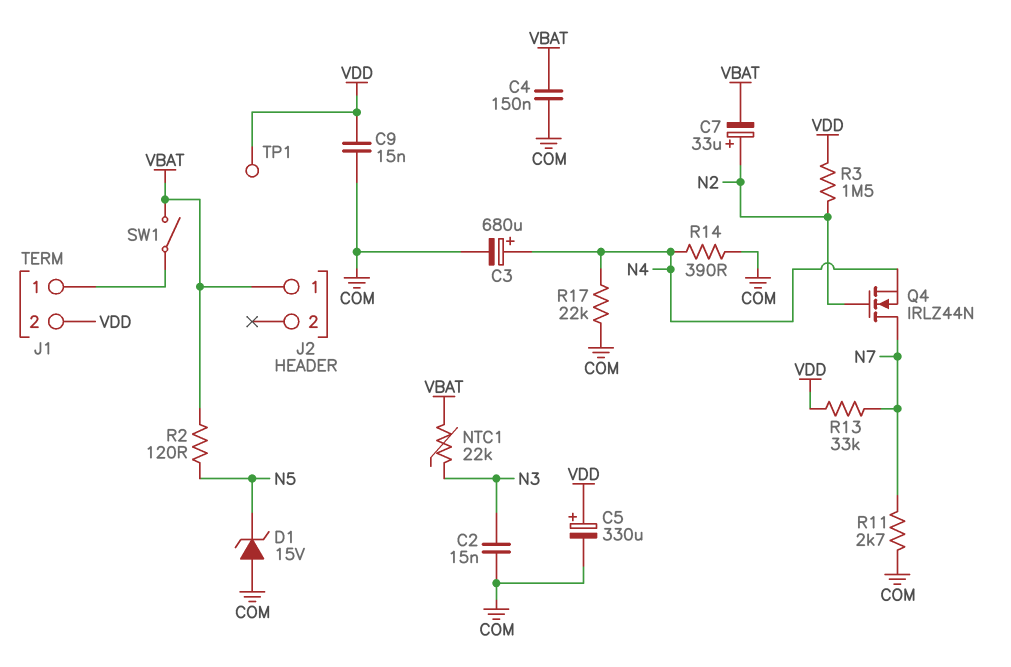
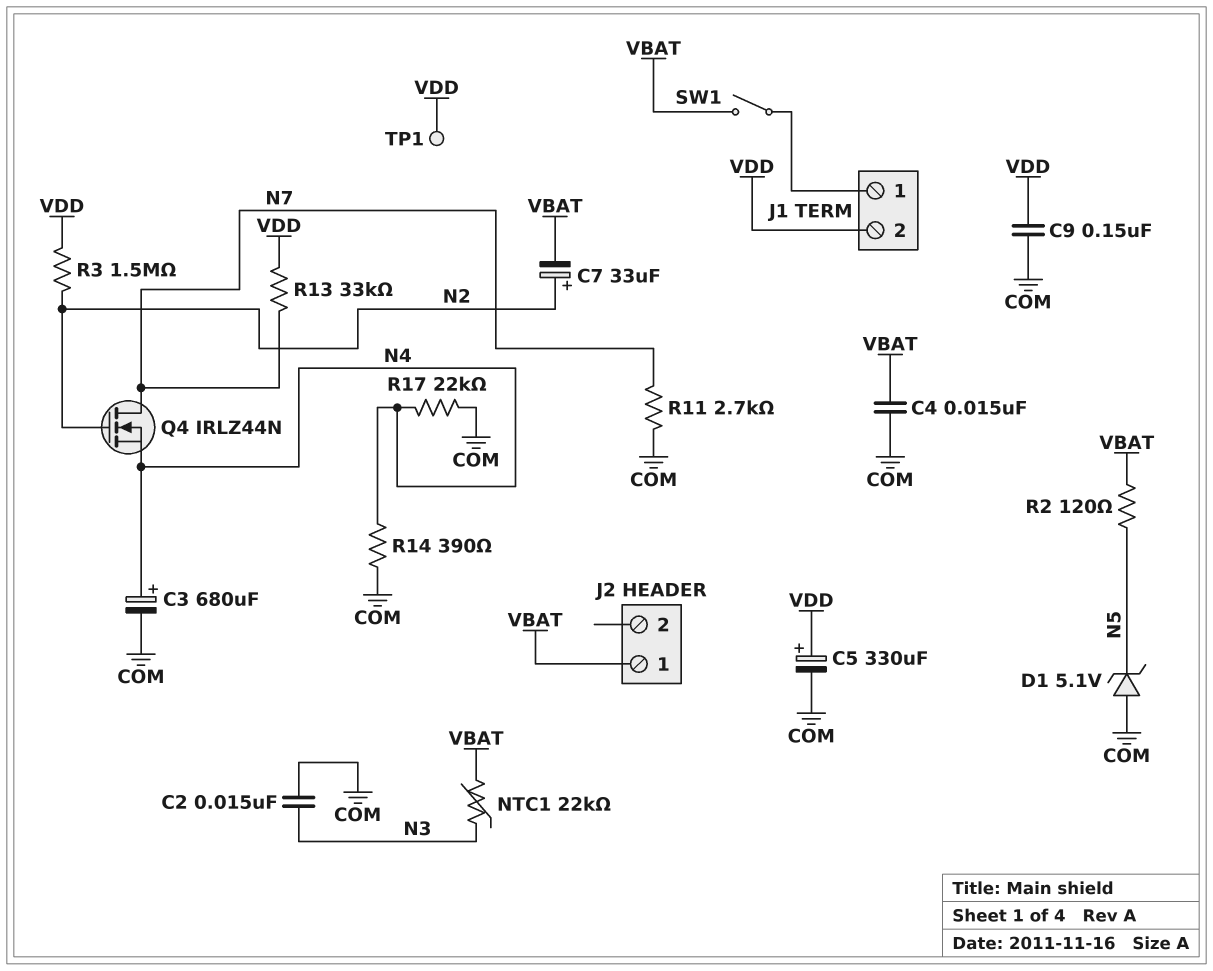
C4: 150nF (COM, VBAT) -> 15nF (COM, VBAT)
C9: 15nF (COM, VDD) -> 150nF (COM, VDD)
D1: zener 15V (A COM, K N5) -> zener 5.1V (A COM, K N5)

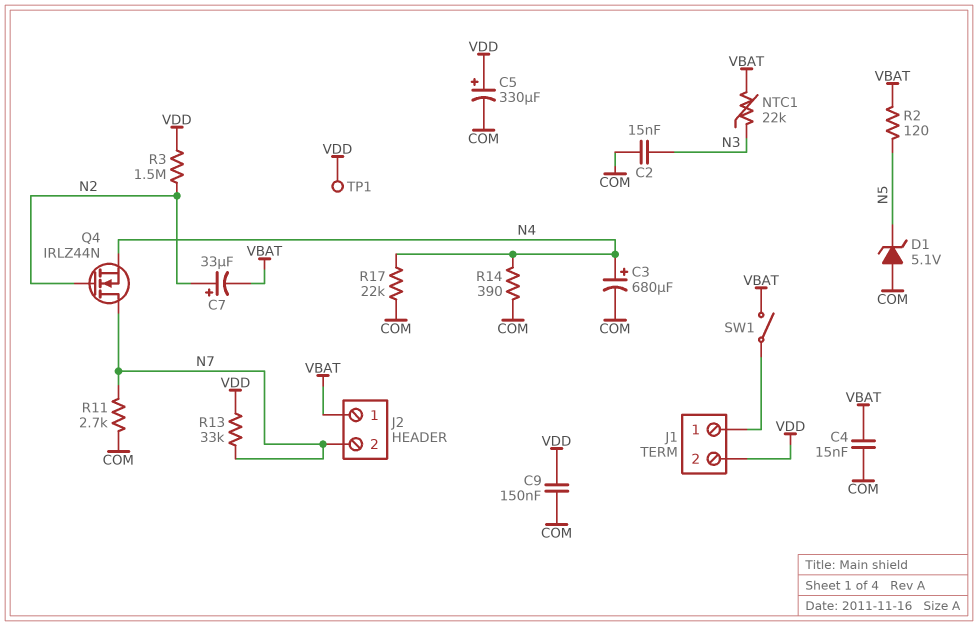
J2 pin 2: none -> N7

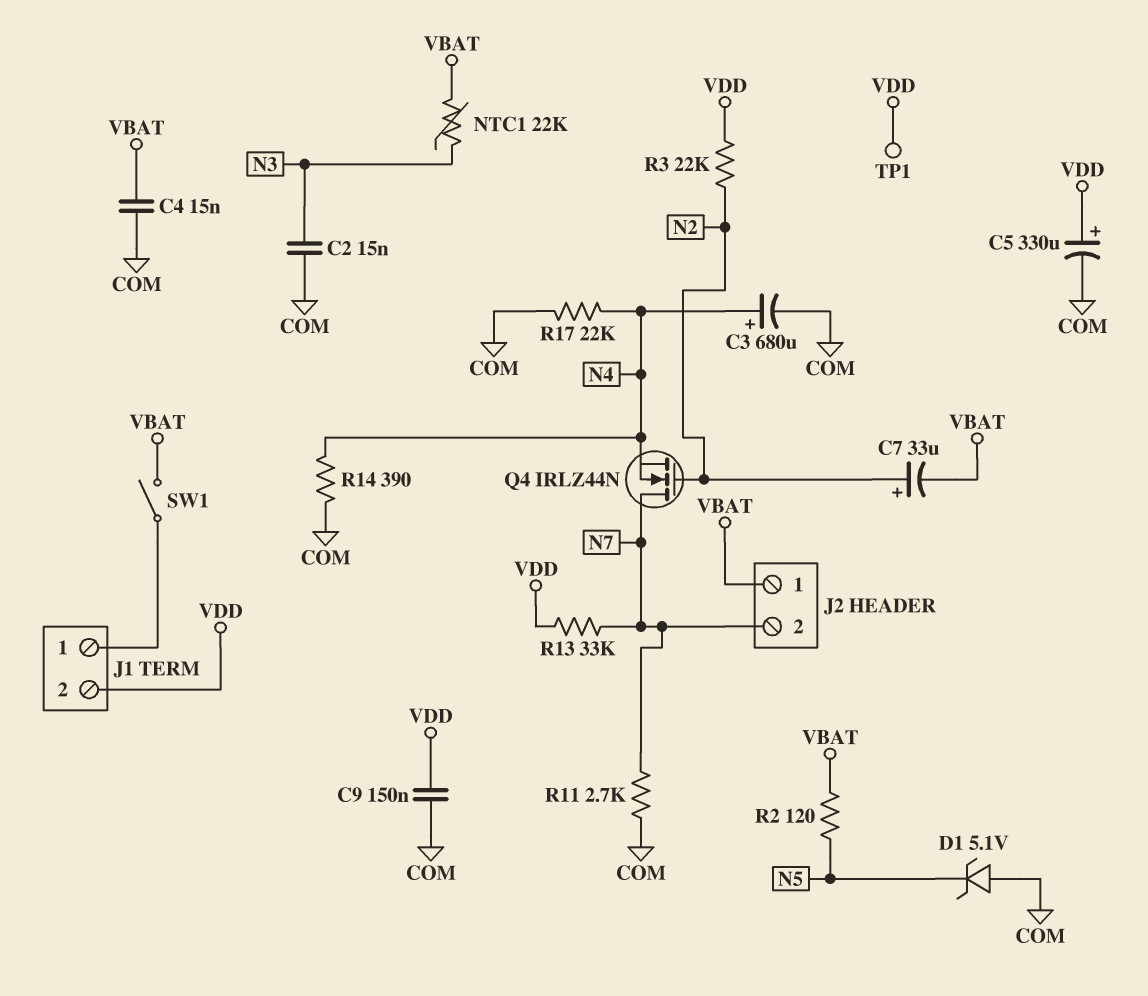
R3: 1.5M (N2, VDD) -> 22k (N2, VDD)

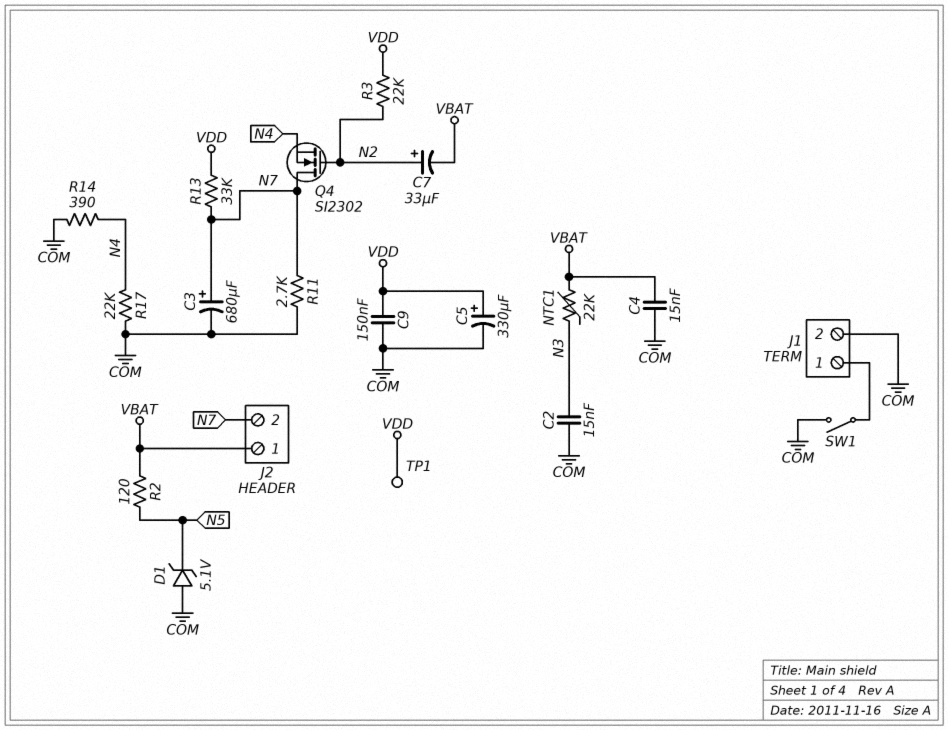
C3: 680uF (plus N4, minus COM) -> 680uF (plus N7, minus COM)
J1 pin 2: VDD -> COM
Q4: NMOS IRLZ44N (G N2, D N7, S N4) -> NMOS SI2302 (G N2, D N7, S N4)
SW1: switch (J1/1, VBAT) -> switch (COM, J1/1)

